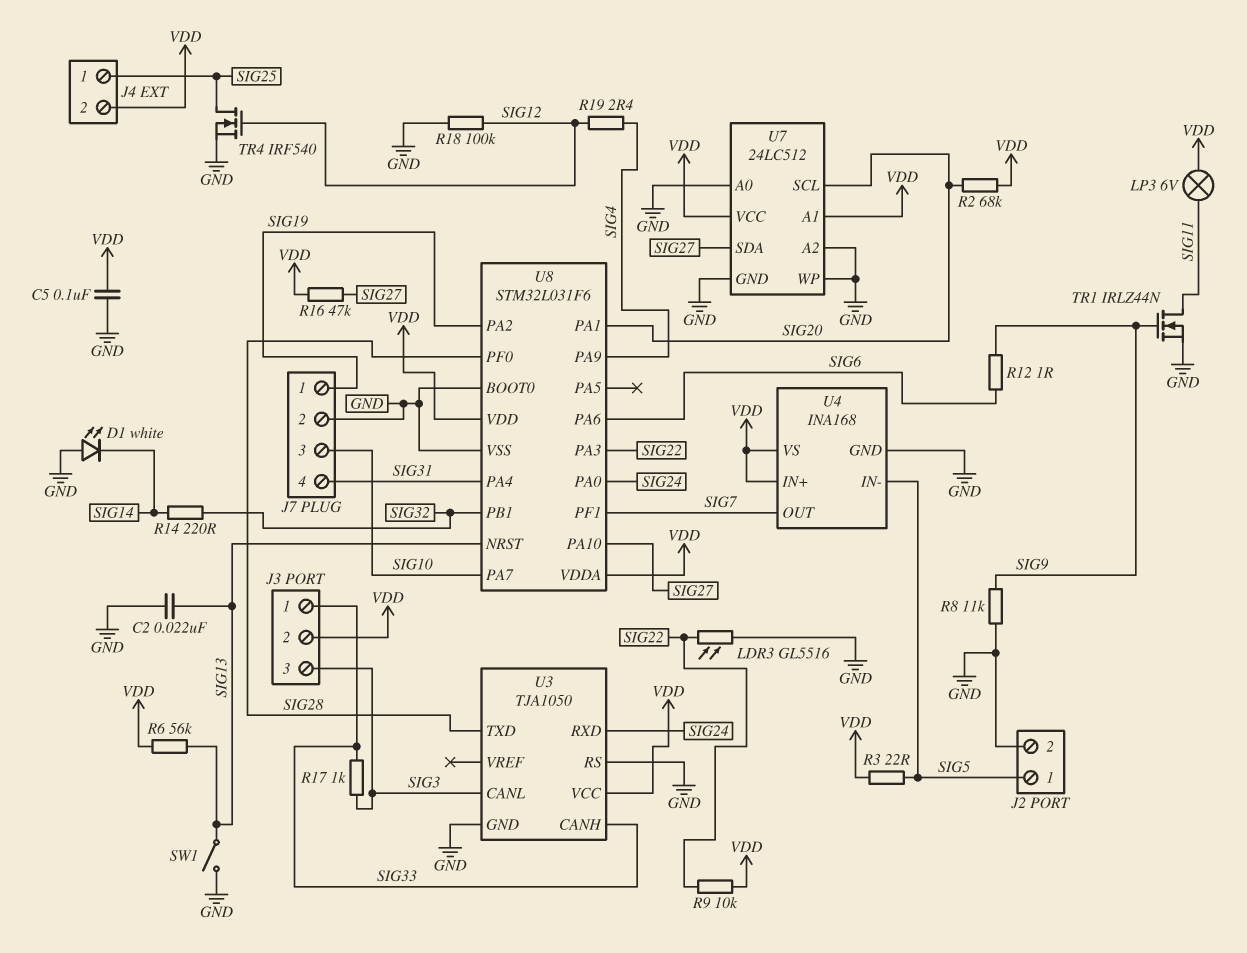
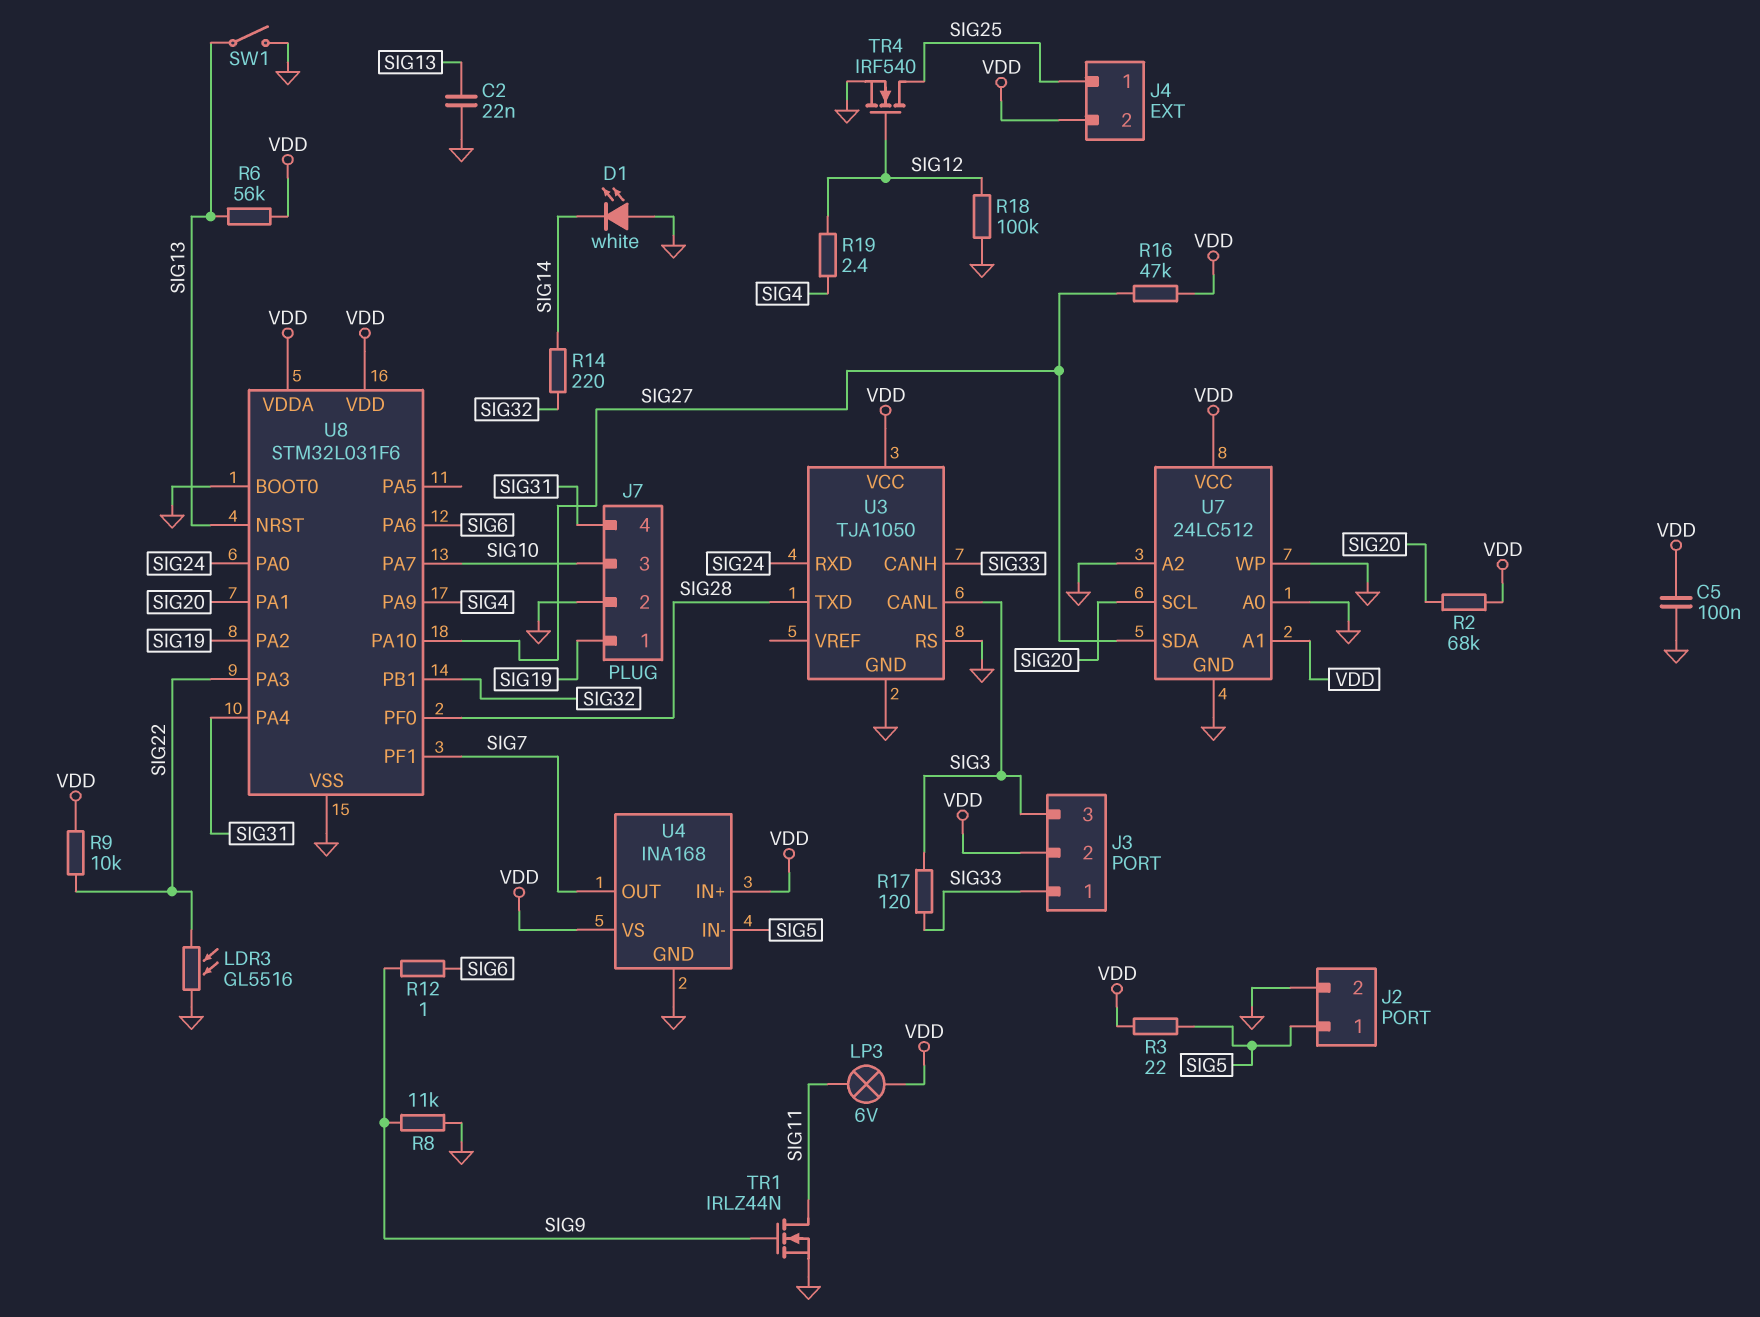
R17: 1k (SIG3, SIG33) -> 120 (SIG3, SIG33)

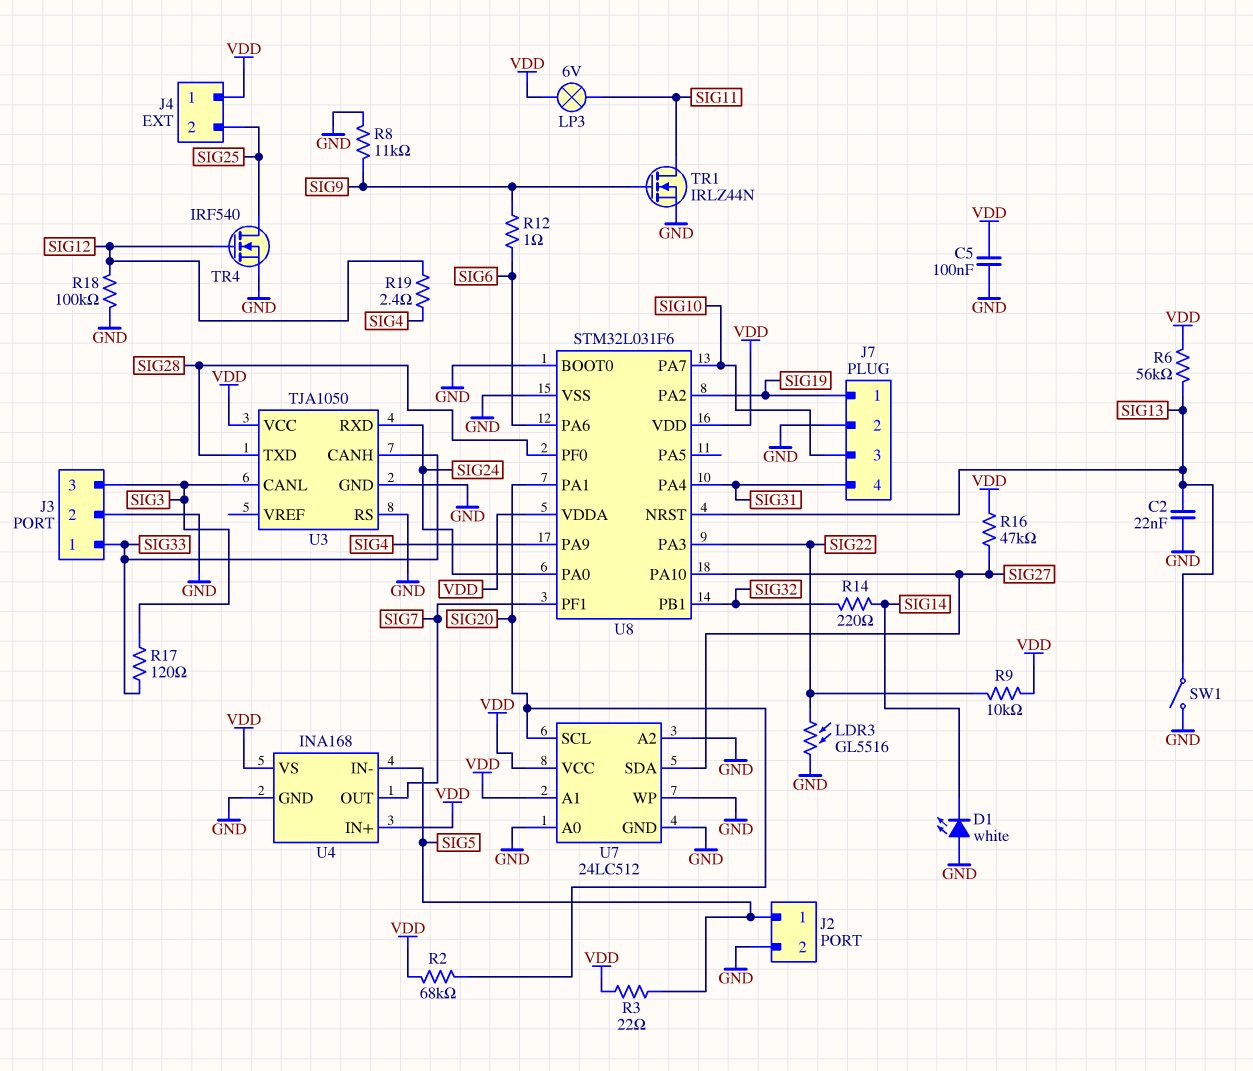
J3 pin 2: VDD -> GND
J4 pin 1: SIG25 -> VDD
J4 pin 2: VDD -> SIG25

